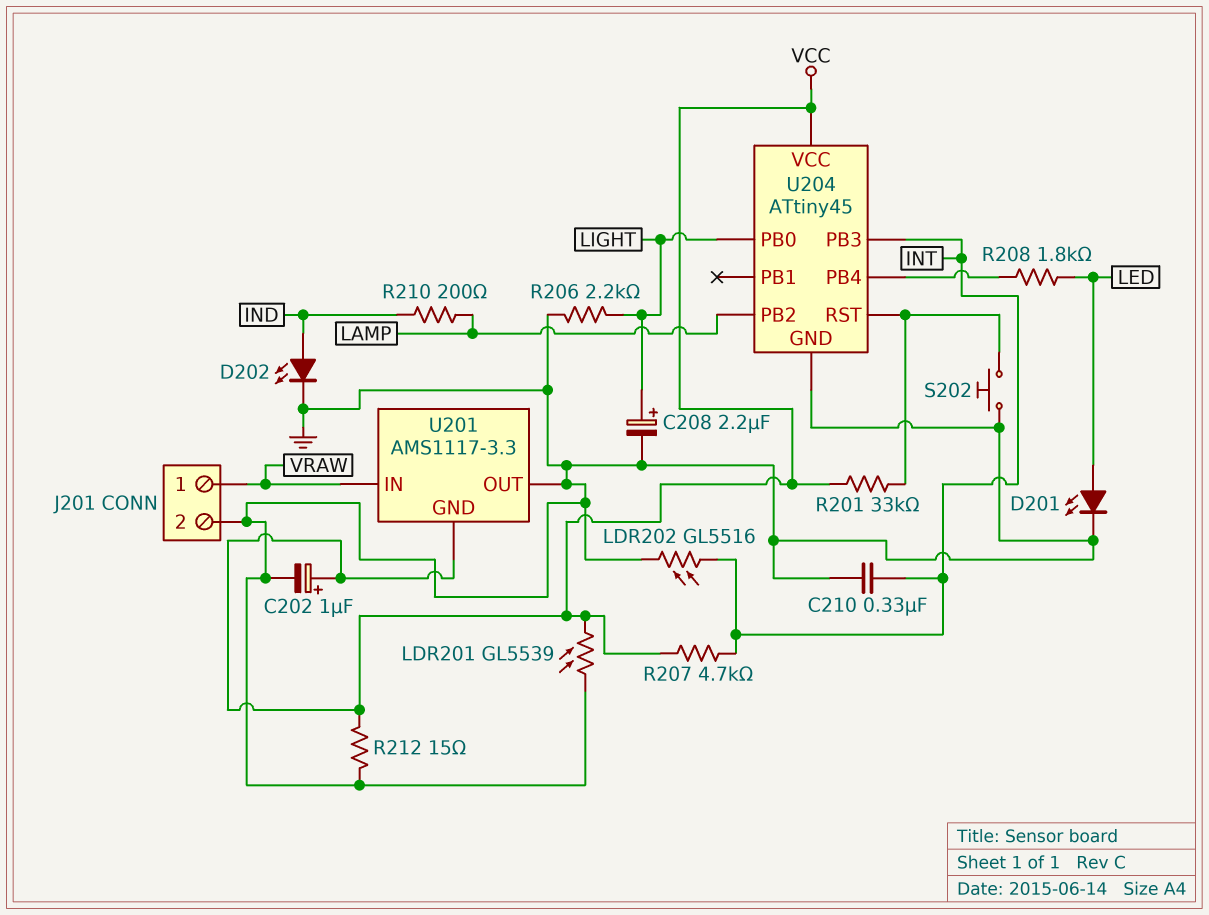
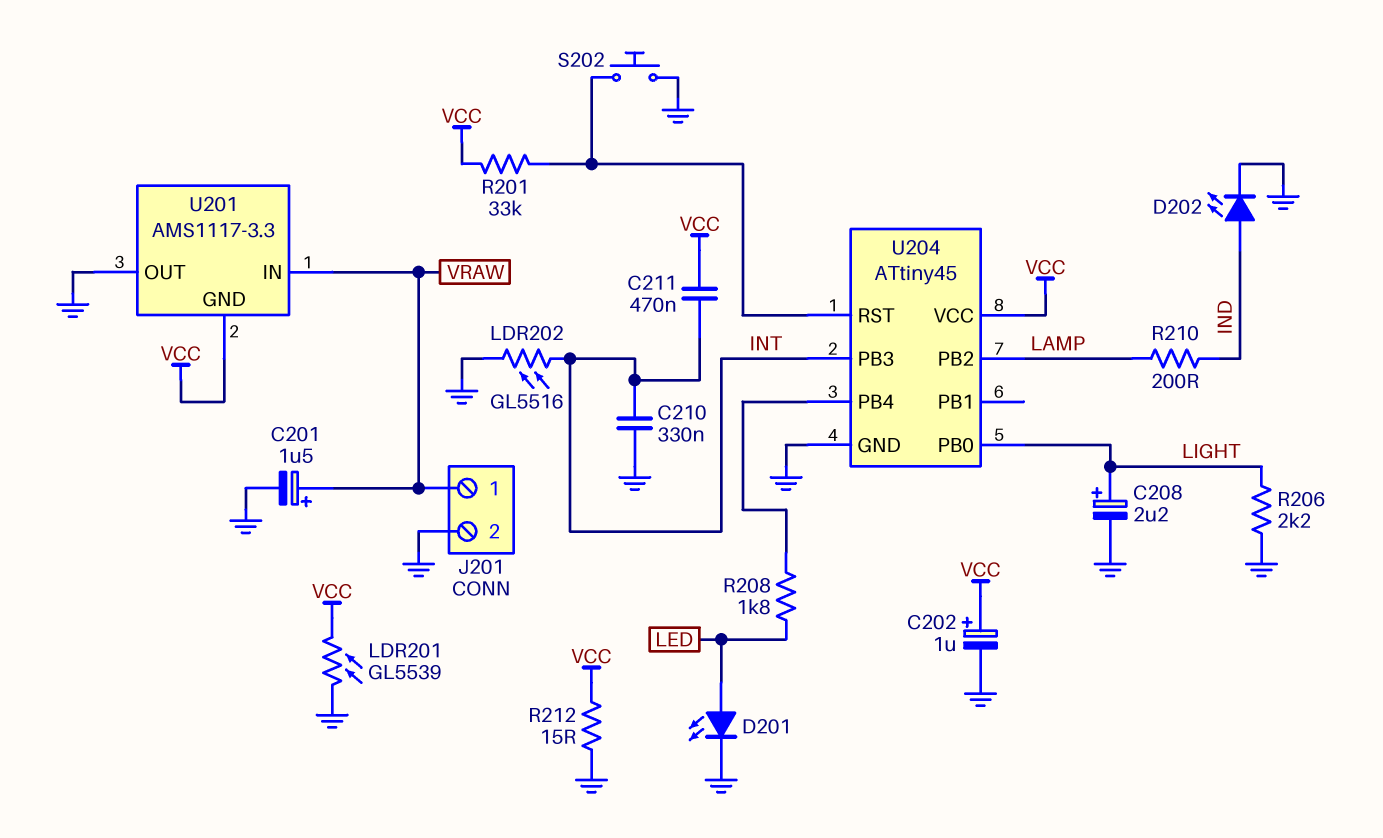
C201: none -> 1.5uF (plus VRAW, minus GND)
C211: none -> 470nF (INT, VCC)
R207: 4.7k (INT, VCC) -> none

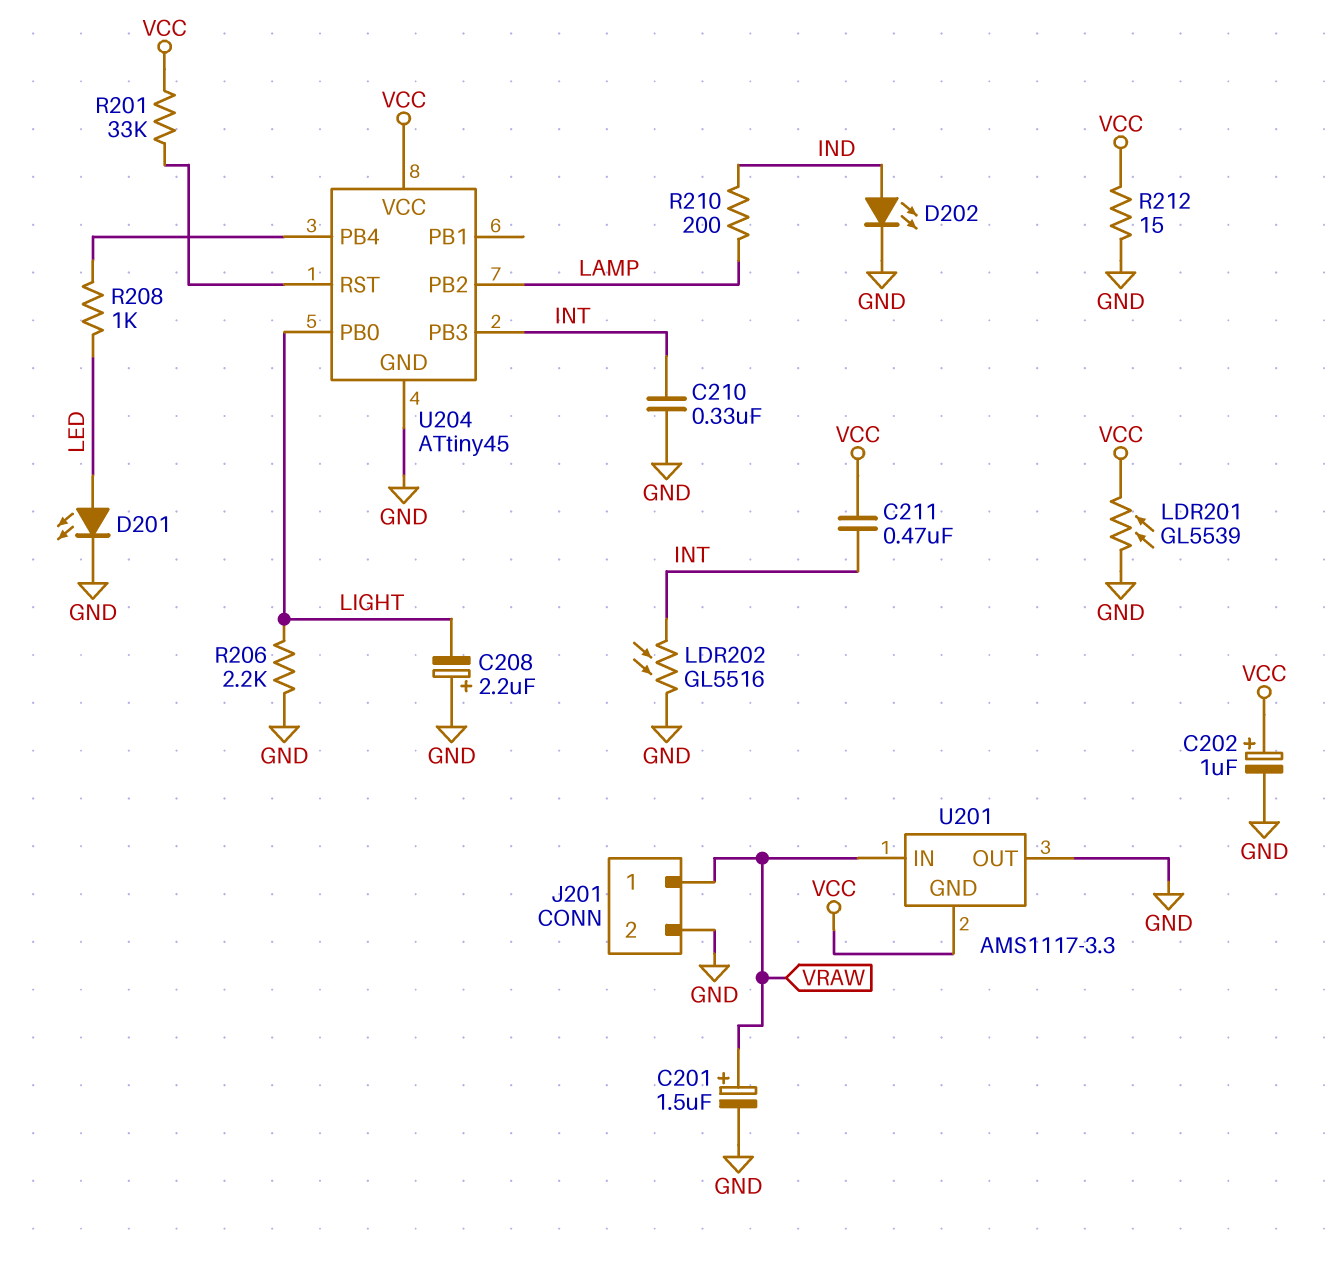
C208: 2.2uF (plus LIGHT, minus GND) -> 2.2uF (plus GND, minus LIGHT)
R208: 1.8k (LED, U204/PB4) -> 1k (LED, U204/PB4)
S202: button (GND, U204/RST) -> none

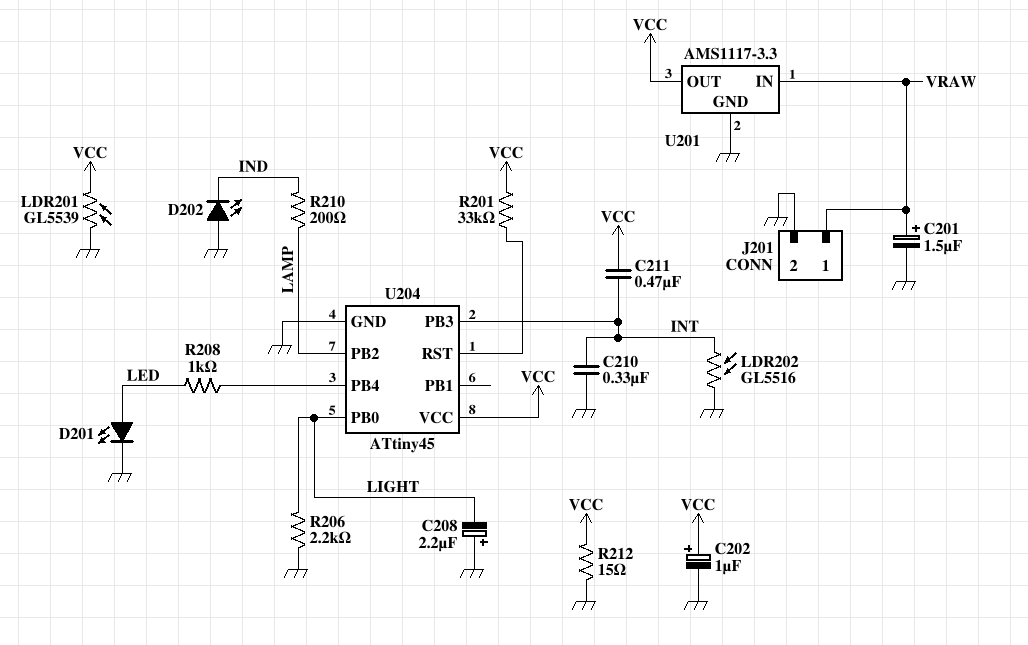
D202: LED (A IND, K GND) -> LED (A GND, K IND)
U201 pin GND: VCC -> GND
U201 pin OUT: GND -> VCC

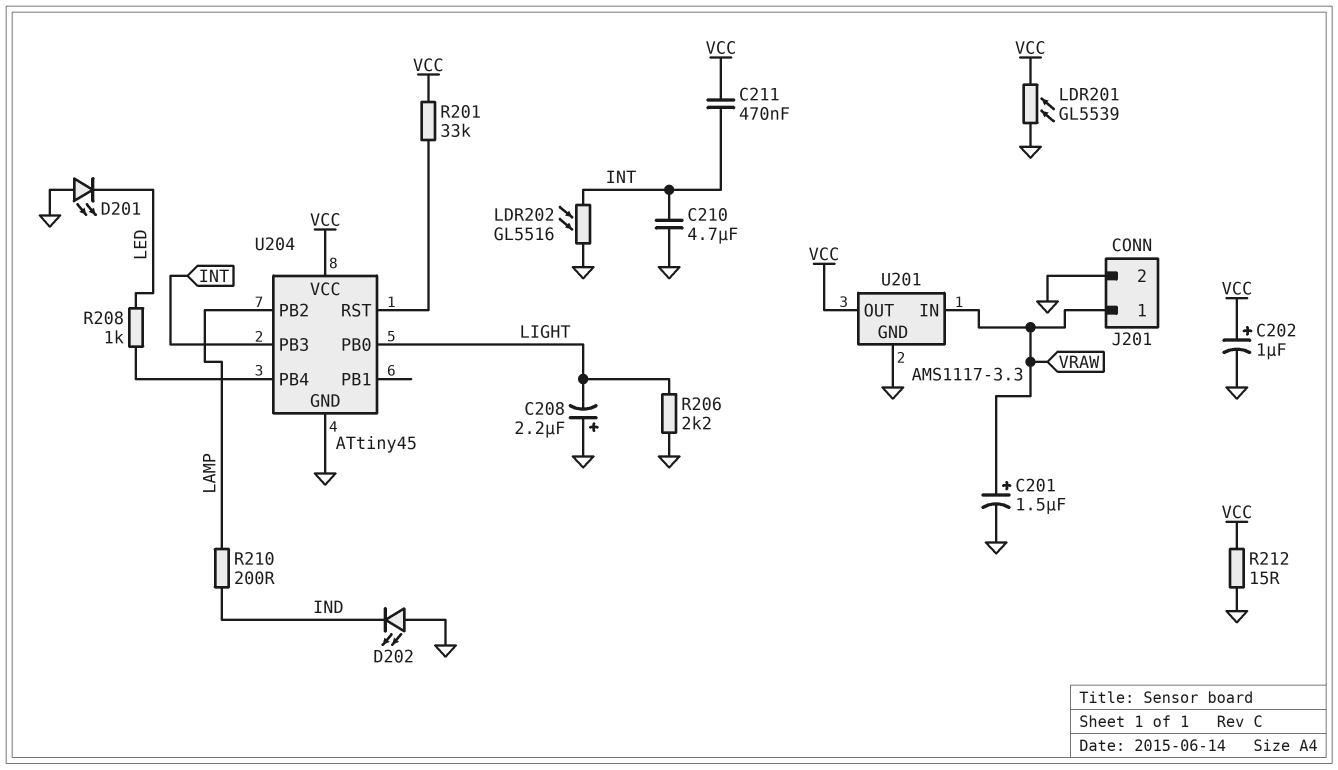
C210: 330nF (GND, INT) -> 4.7uF (GND, INT)
D201: LED (A LED, K GND) -> LED (A GND, K LED)

